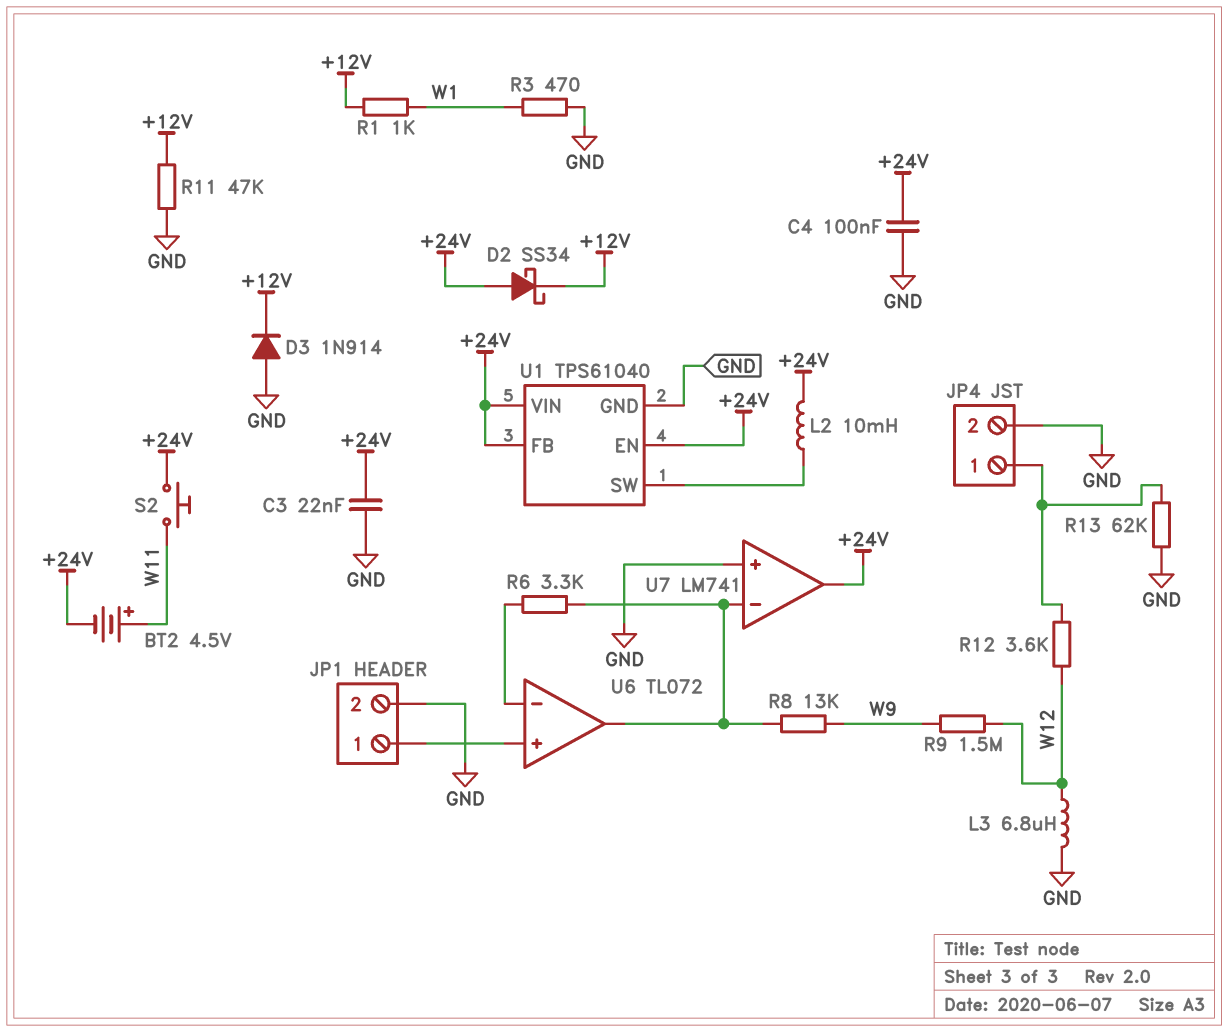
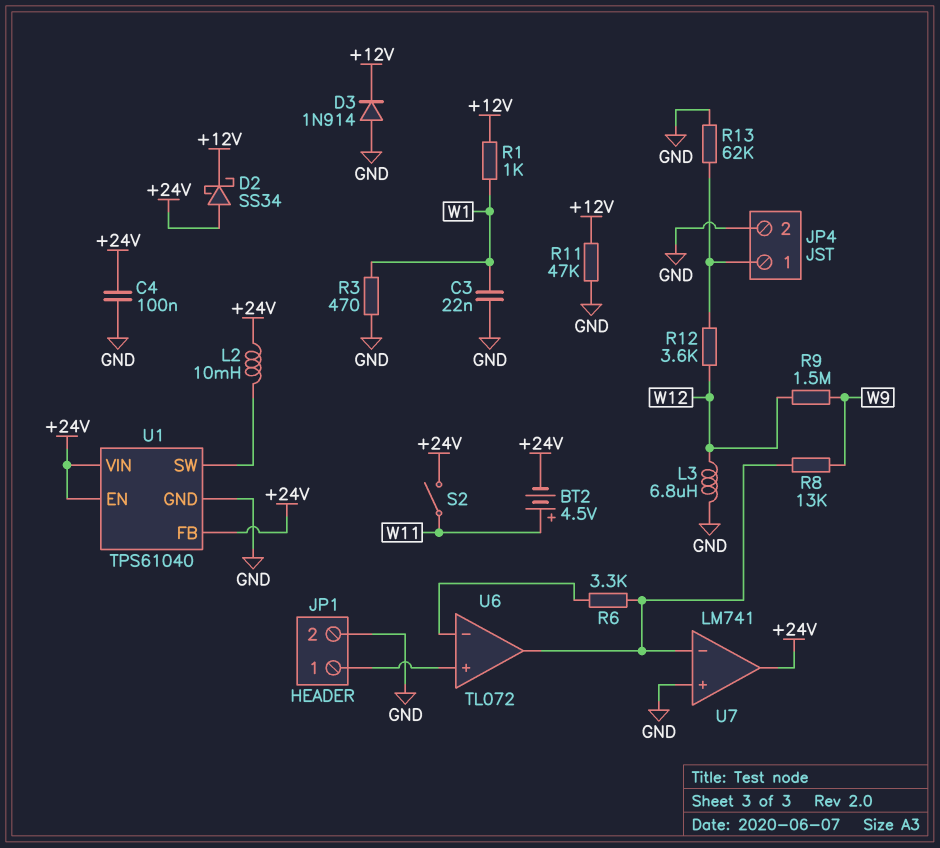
C3: 22nF (+24V, GND) -> 22nF (GND, W1)
S2: button (+24V, W11) -> switch (+24V, W11)

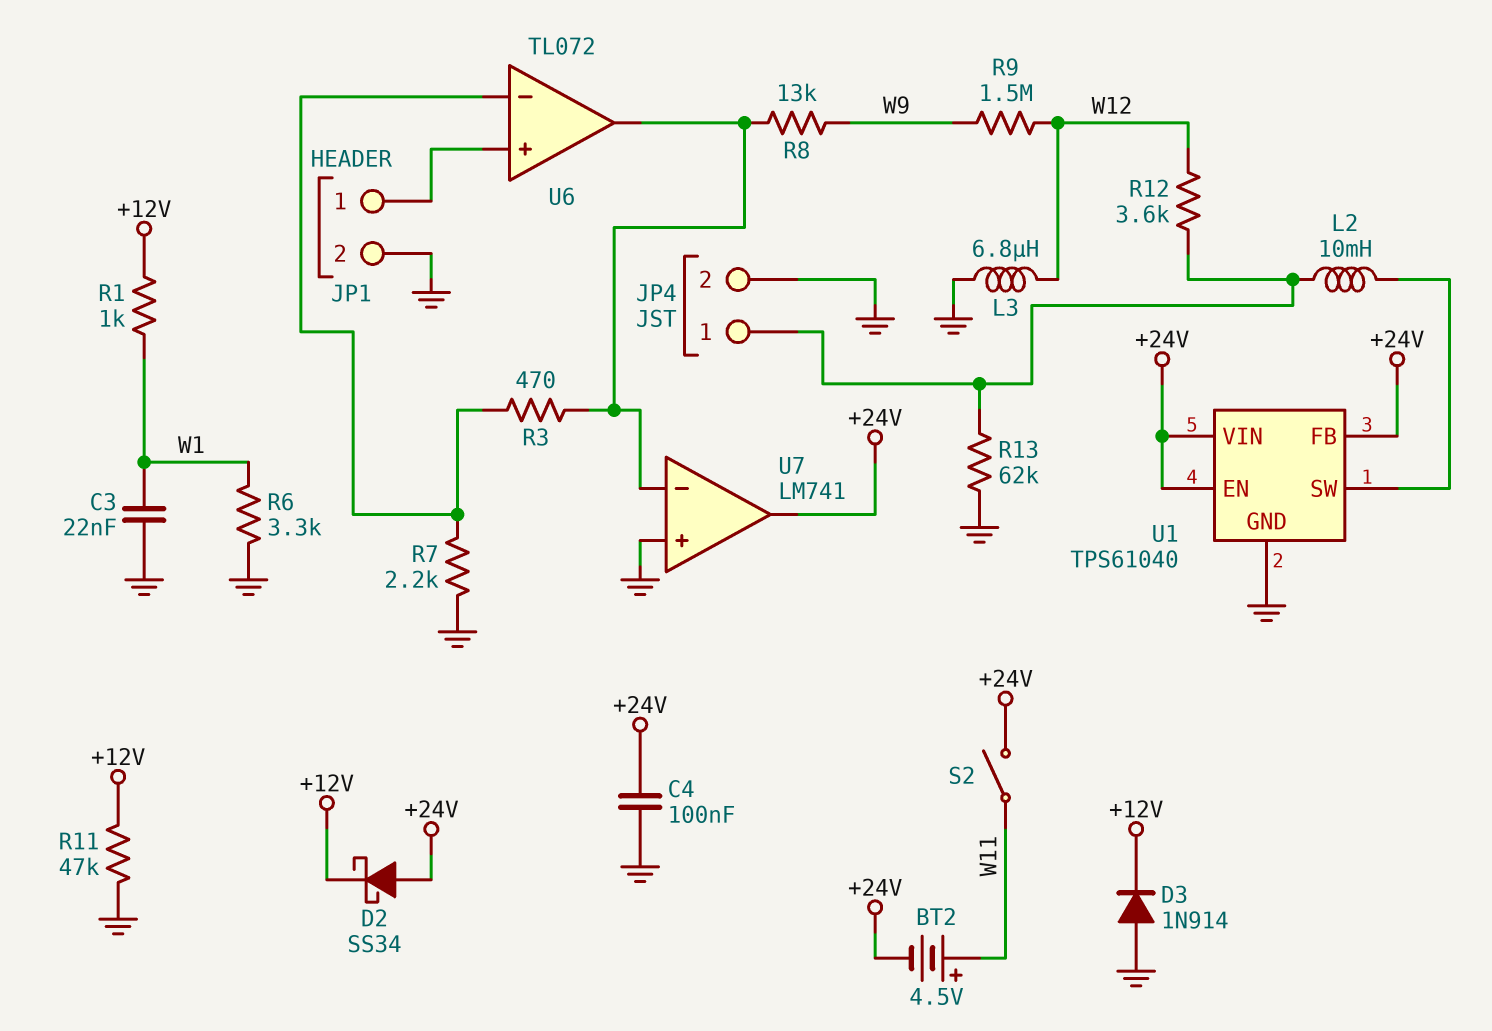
L2: 10mH (+24V, U1/SW) -> 10mH (JP4/1, U1/SW)
R3: 470 (GND, W1) -> 470 (U6/in-, U6/out)
R6: 3.3k (U6/in-, U6/out) -> 3.3k (GND, W1)
R7: none -> 2.2k (GND, U6/in-)

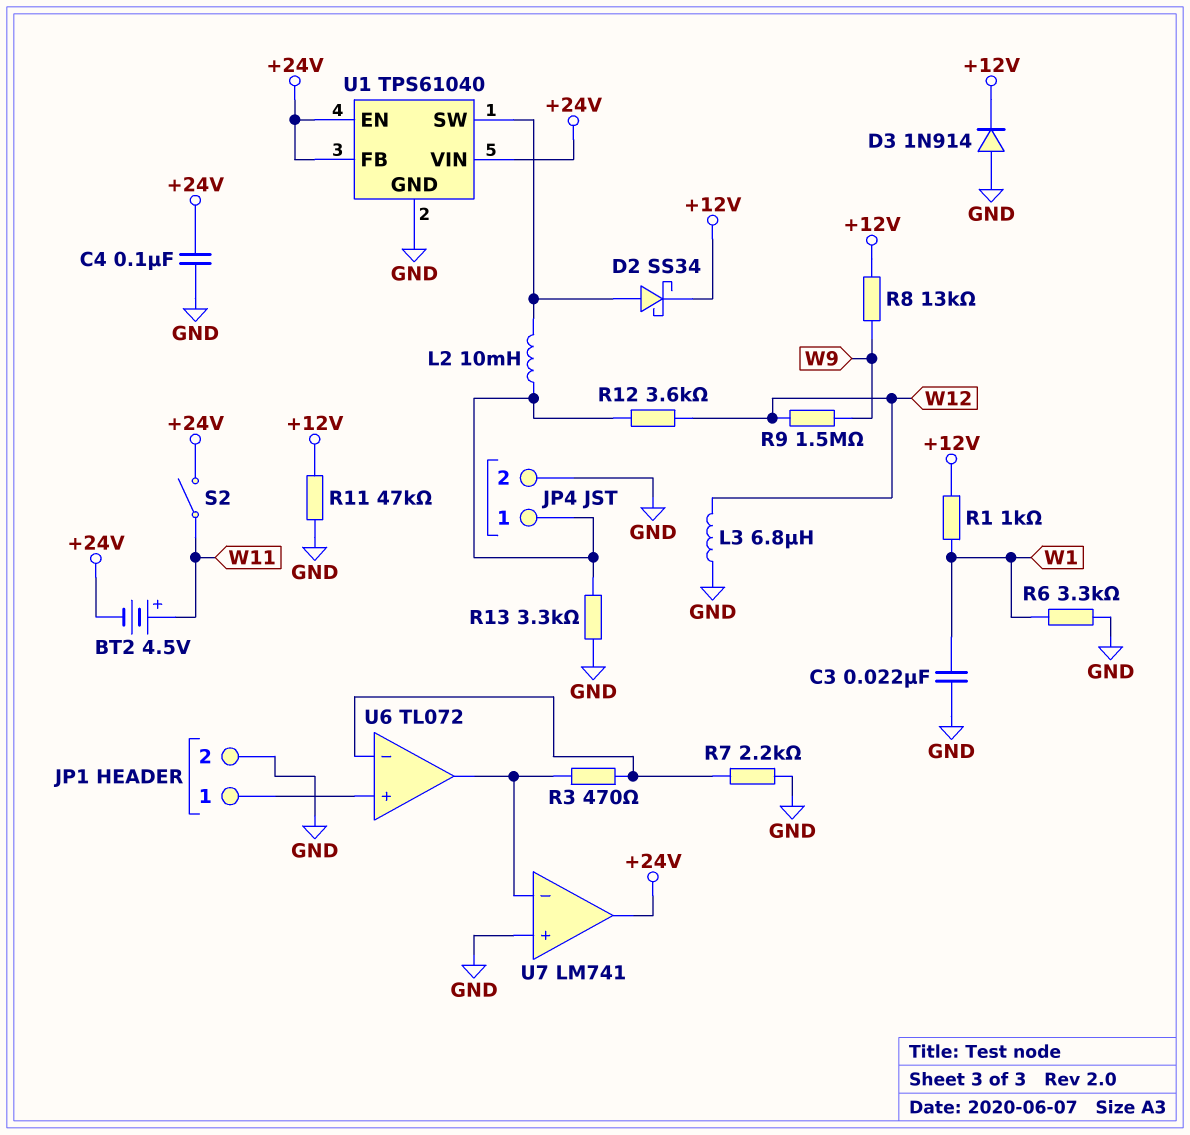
D2: schottky SS34 (A +24V, K +12V) -> schottky SS34 (A U1/SW, K +12V)
R8: 13k (U6/out, W9) -> 13k (+12V, W9)
R13: 62k (GND, JP4/1) -> 3.3k (GND, JP4/1)

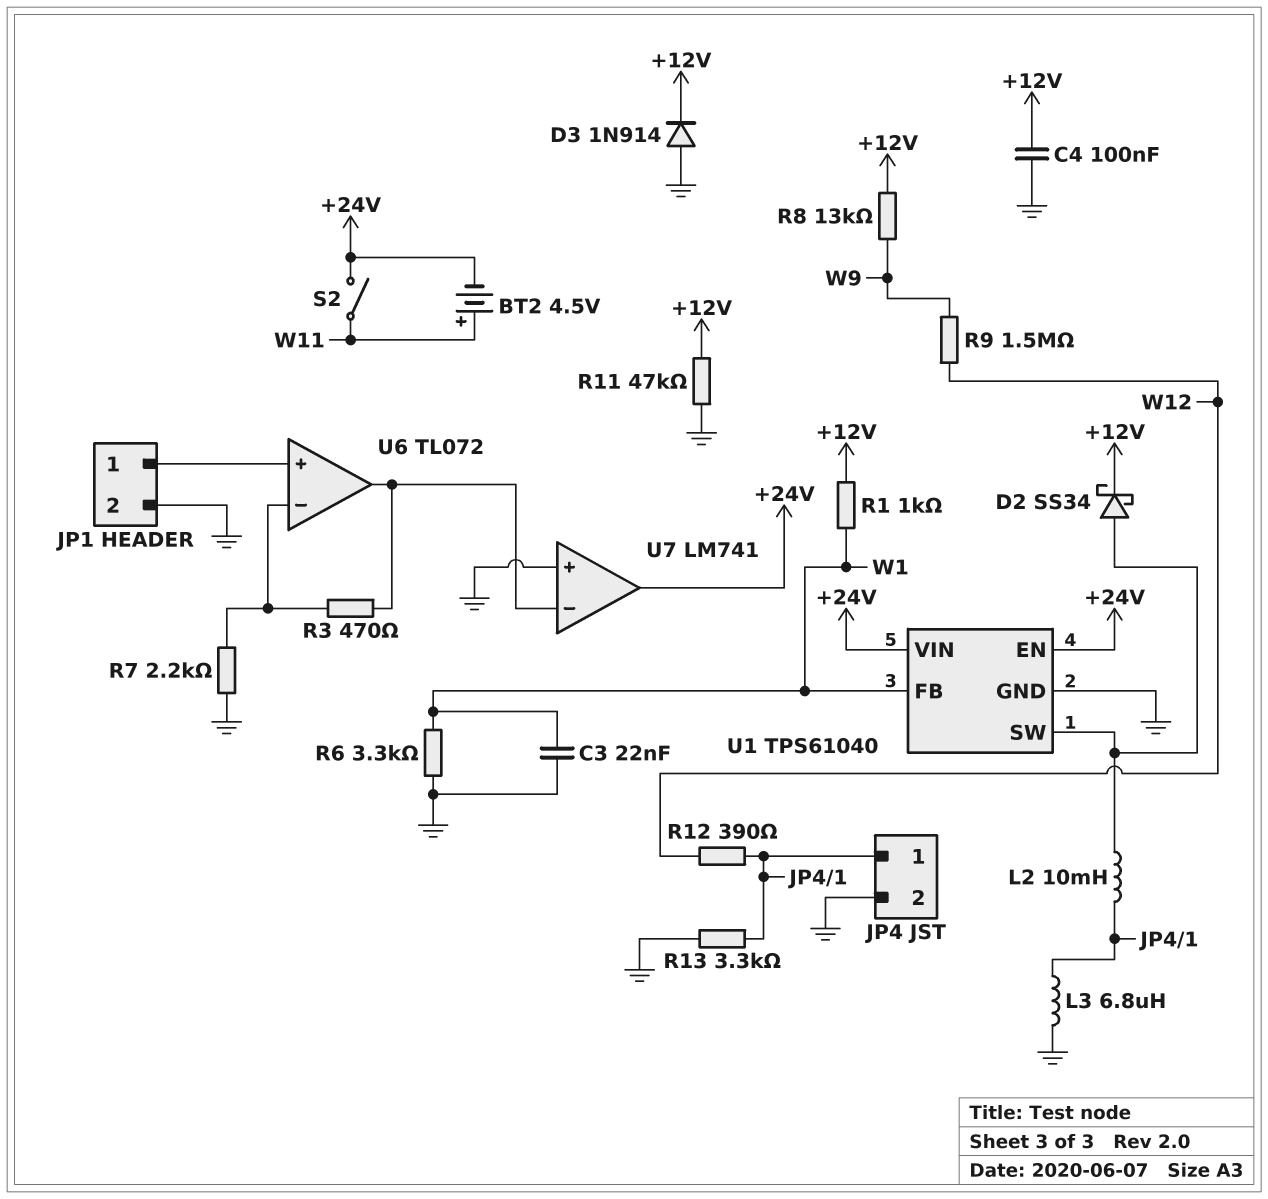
C4: 100nF (+24V, GND) -> 100nF (+12V, GND)
L3: 6.8uH (GND, W12) -> 6.8uH (GND, JP4/1)
R12: 3.6k (JP4/1, W12) -> 390 (JP4/1, W12)
U1 pin FB: +24V -> W1

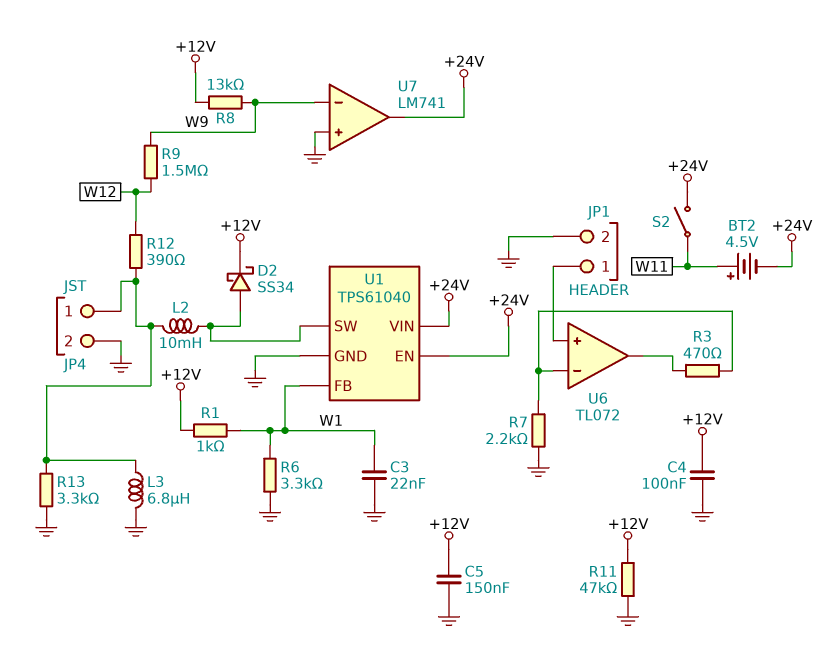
C5: none -> 150nF (+12V, GND)
D3: diode 1N914 (A GND, K +12V) -> none
U7 pin in-: U6/out -> W9

